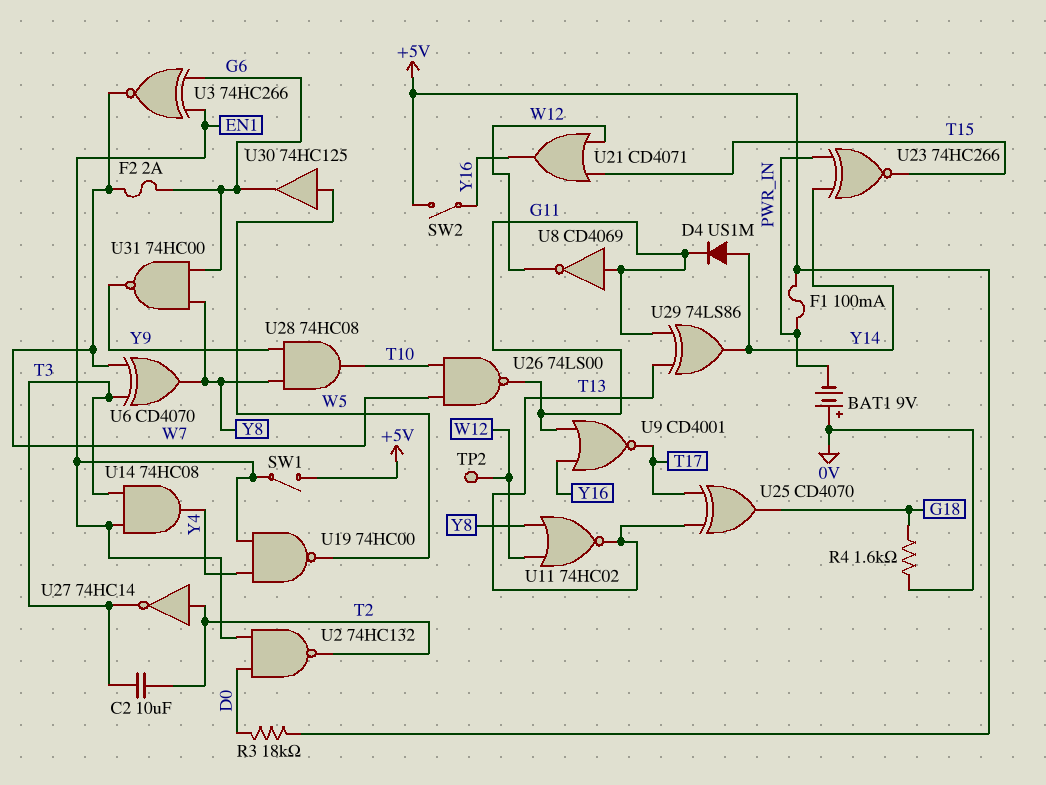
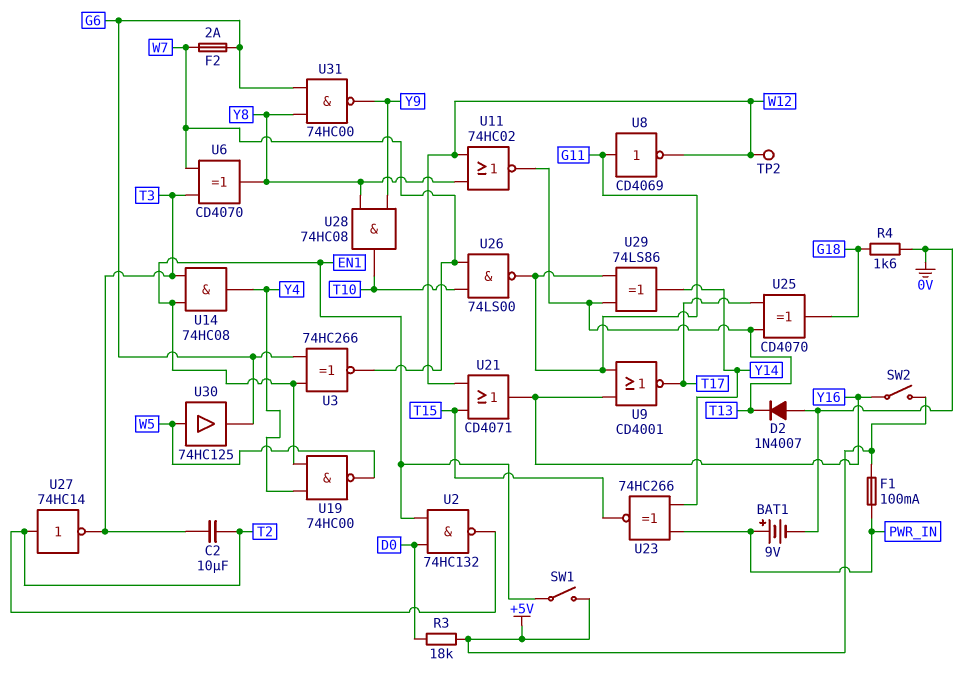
BAT1: 9V (plus 0V, minus PWR_IN) -> 9V (plus PWR_IN, minus 0V)
D2: none -> diode 1N4007 (A 0V, K T13)
D4: diode US1M (A Y14, K G11) -> none

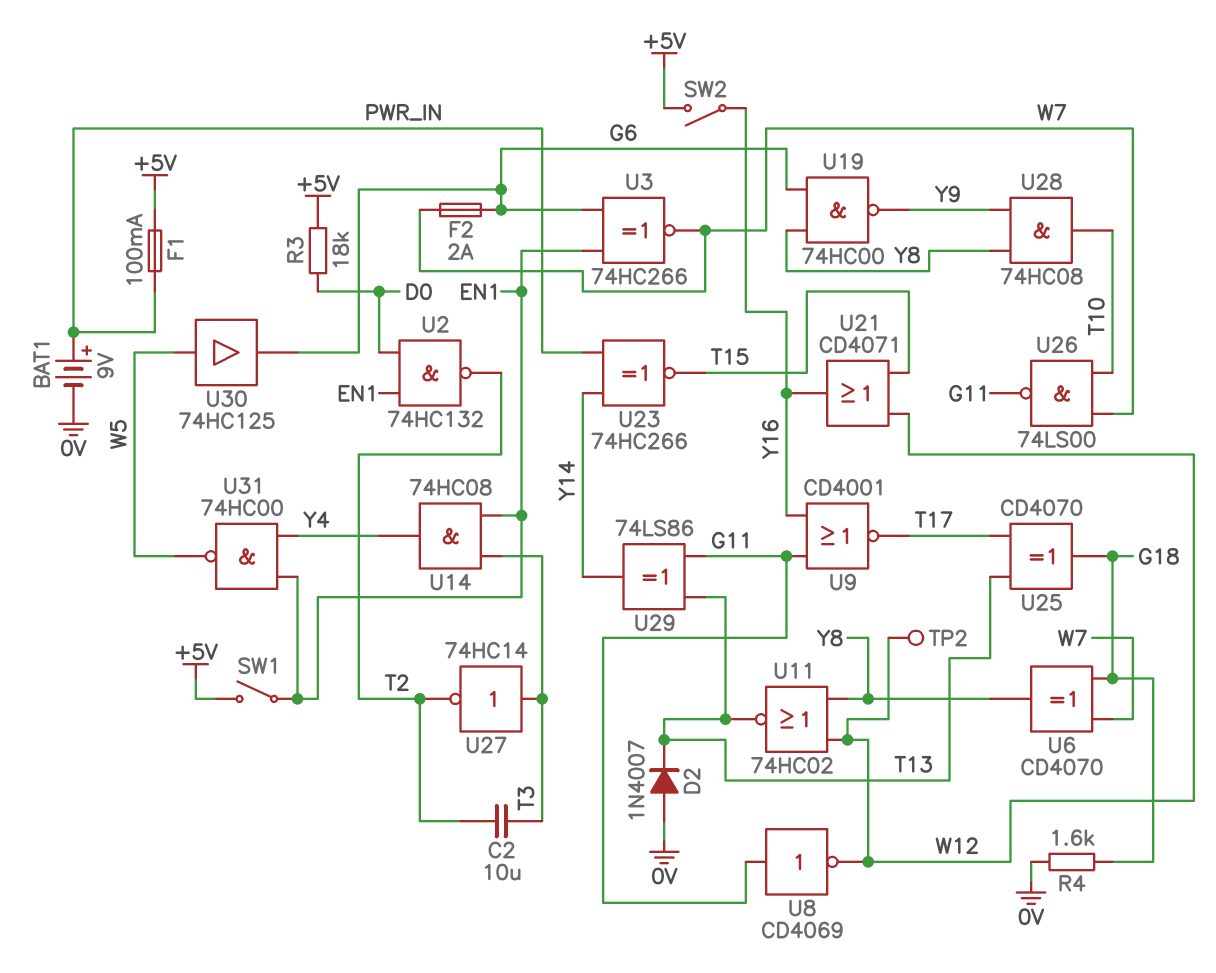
U6: XOR CD4070 (in T3, in W7, out Y8) -> XOR CD4070 (in G18, in W7, out Y8)
U19: NAND 74HC00 (in EN1, in Y4, out W5) -> NAND 74HC00 (in G6, in Y8, out Y9)
U27: NOT 74HC14 (in T2, out T3) -> NOT 74HC14 (in T3, out T2)
U31: NAND 74HC00 (in G6, in Y8, out Y9) -> NAND 74HC00 (in EN1, in Y4, out W5)

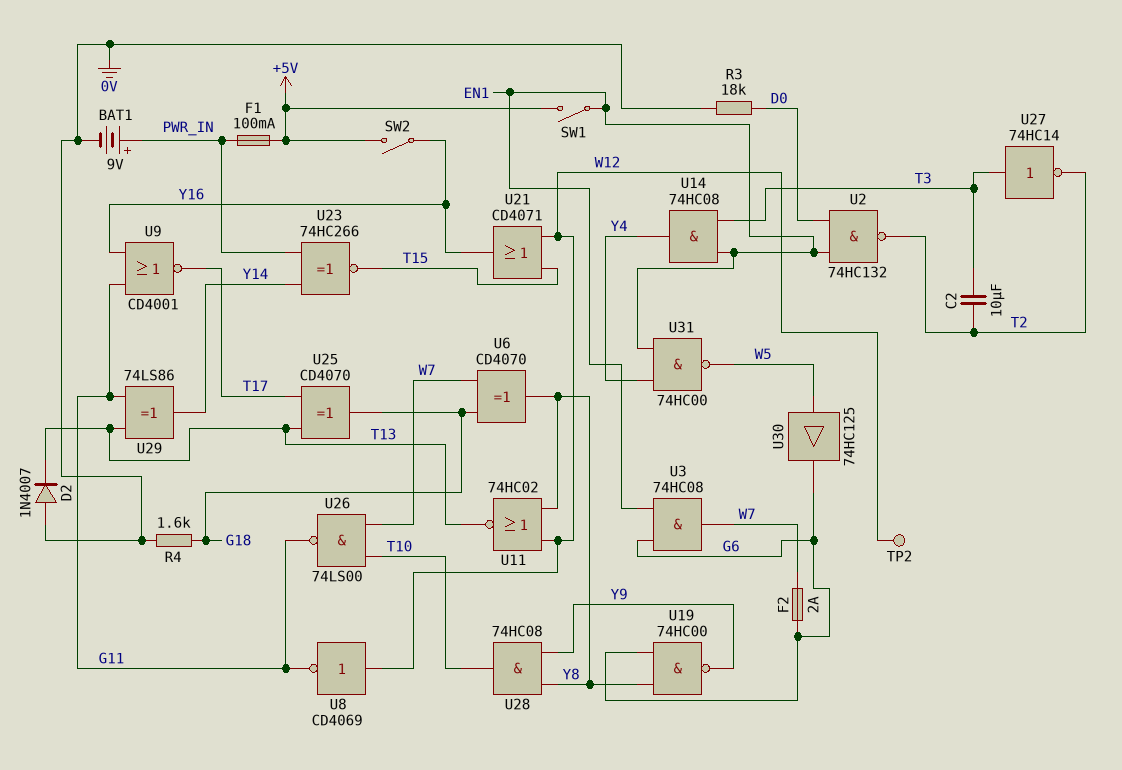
R3: 18k (+5V, D0) -> 18k (0V, D0)
U3: XNOR 74HC266 (in EN1, in G6, out W7) -> AND 74HC08 (in EN1, in G6, out W7)
U8: NOT CD4069 (in G11, out W12) -> NOT CD4069 (in W12, out G11)

